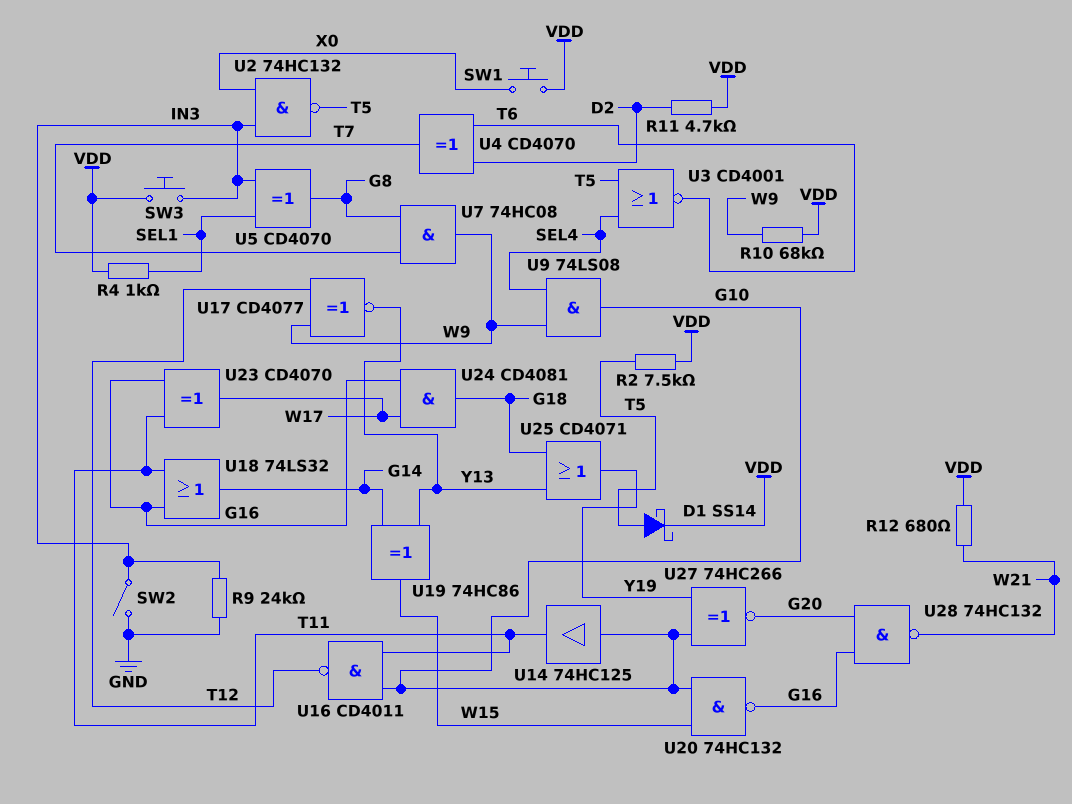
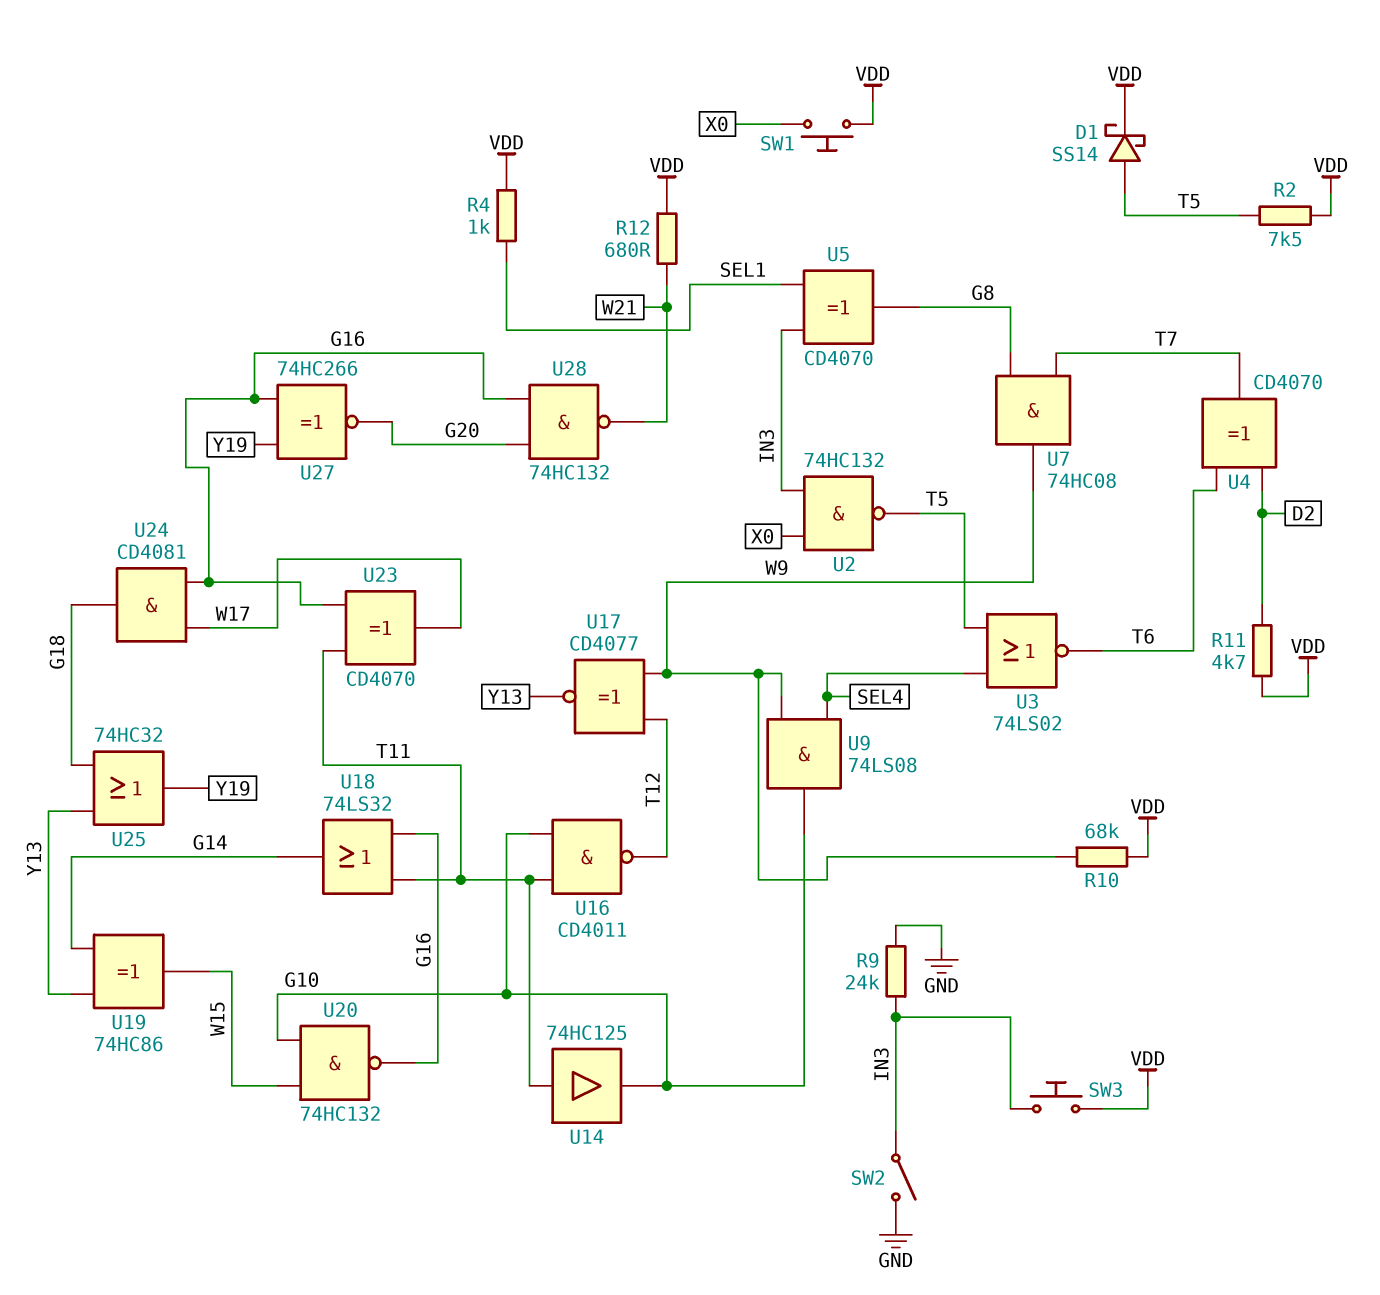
U3: NOR CD4001 (in SEL4, in T5, out T6) -> NOR 74LS02 (in SEL4, in T5, out T6)
U14: buffer 74HC125 (in G10, out T11) -> buffer 74HC125 (in T11, out G10)
U25: OR CD4071 (in G18, in Y13, out Y19) -> OR 74HC32 (in G18, in Y13, out Y19)
U27: XNOR 74HC266 (in G10, in Y19, out G20) -> XNOR 74HC266 (in G16, in Y19, out G20)

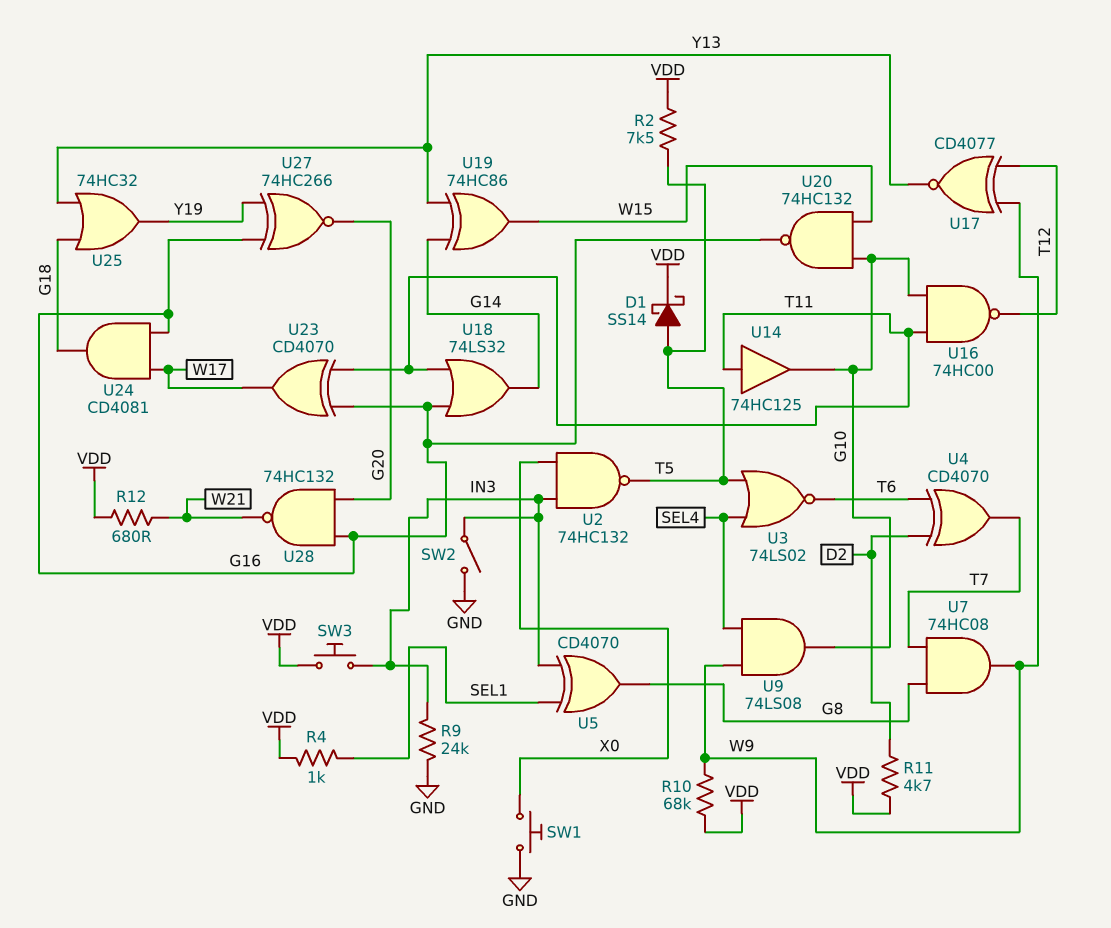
SW1: button (VDD, X0) -> button (GND, X0)
U16: NAND CD4011 (in G10, in T11, out T12) -> NAND 74HC00 (in G10, in T11, out T12)

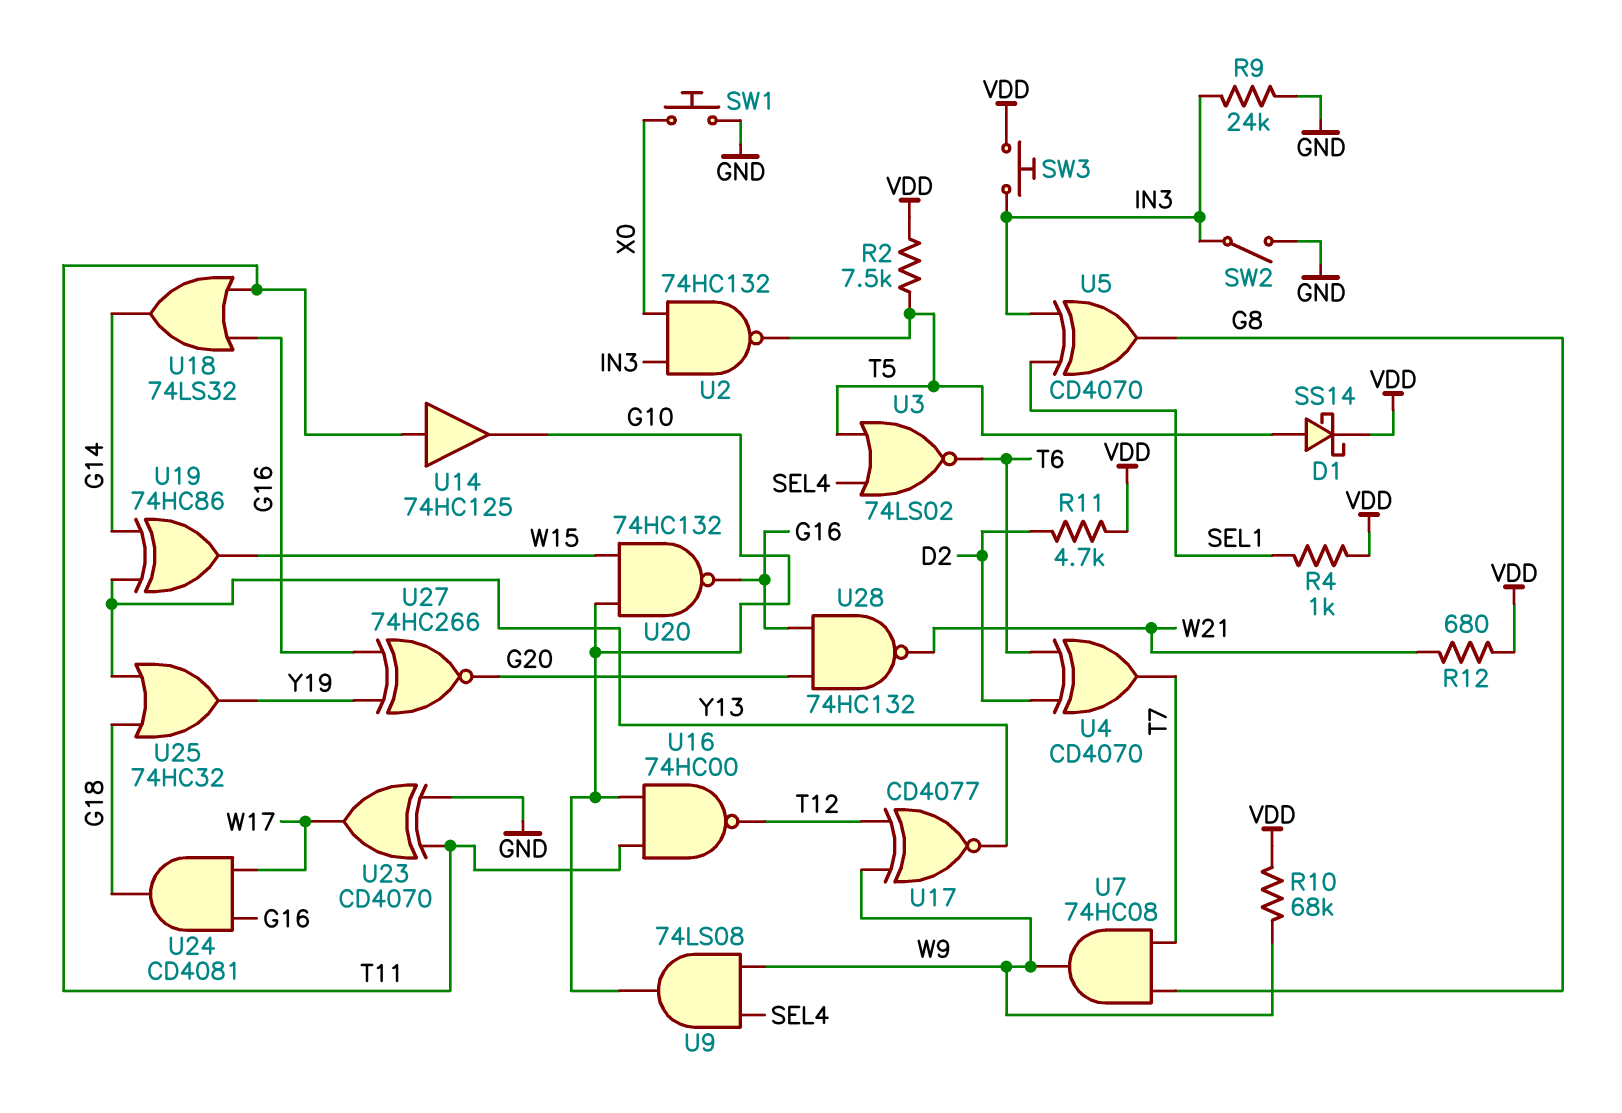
U23: XOR CD4070 (in G16, in T11, out W17) -> XOR CD4070 (in GND, in T11, out W17)

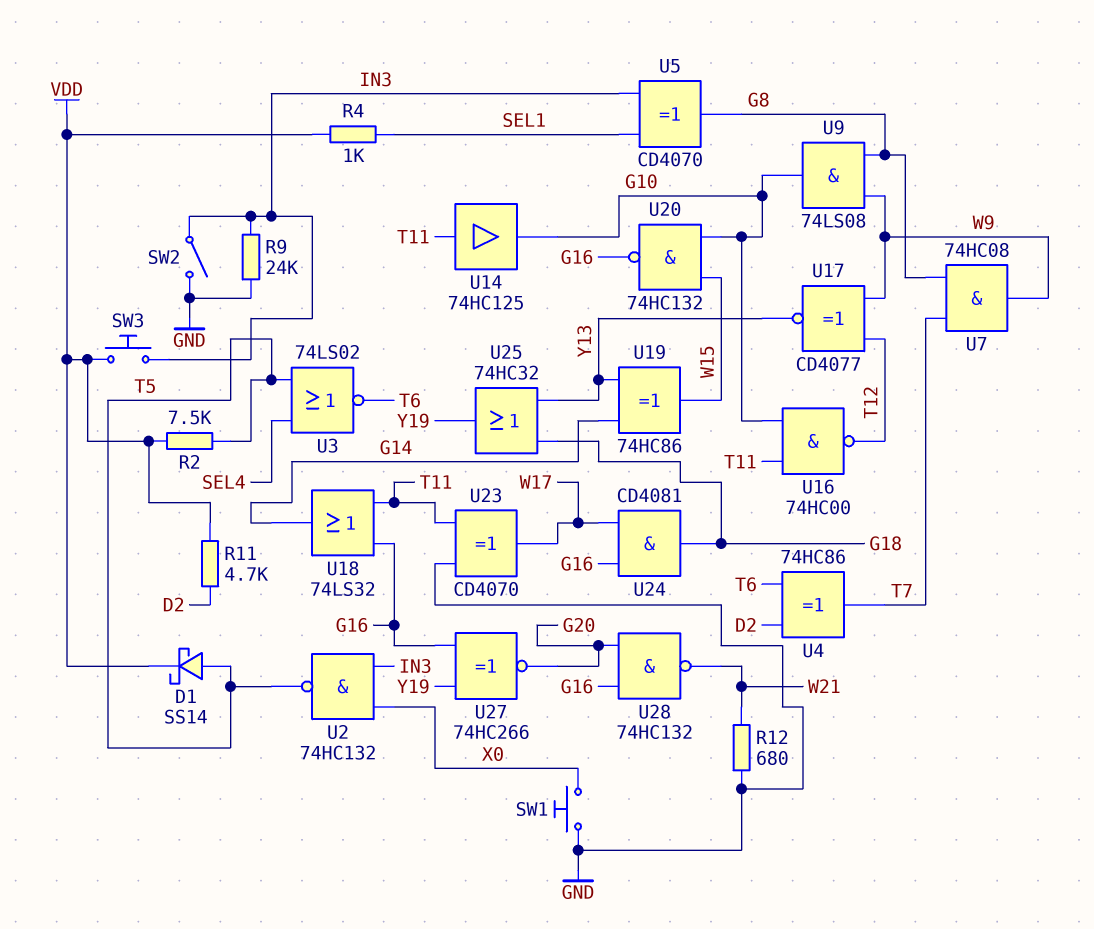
R10: 68k (VDD, W9) -> none
R12: 680 (VDD, W21) -> 680 (GND, W21)
U4: XOR CD4070 (in D2, in T6, out T7) -> XOR 74HC86 (in D2, in T6, out T7)
U9: AND 74LS08 (in SEL4, in W9, out G10) -> AND 74LS08 (in G8, in W9, out G10)

